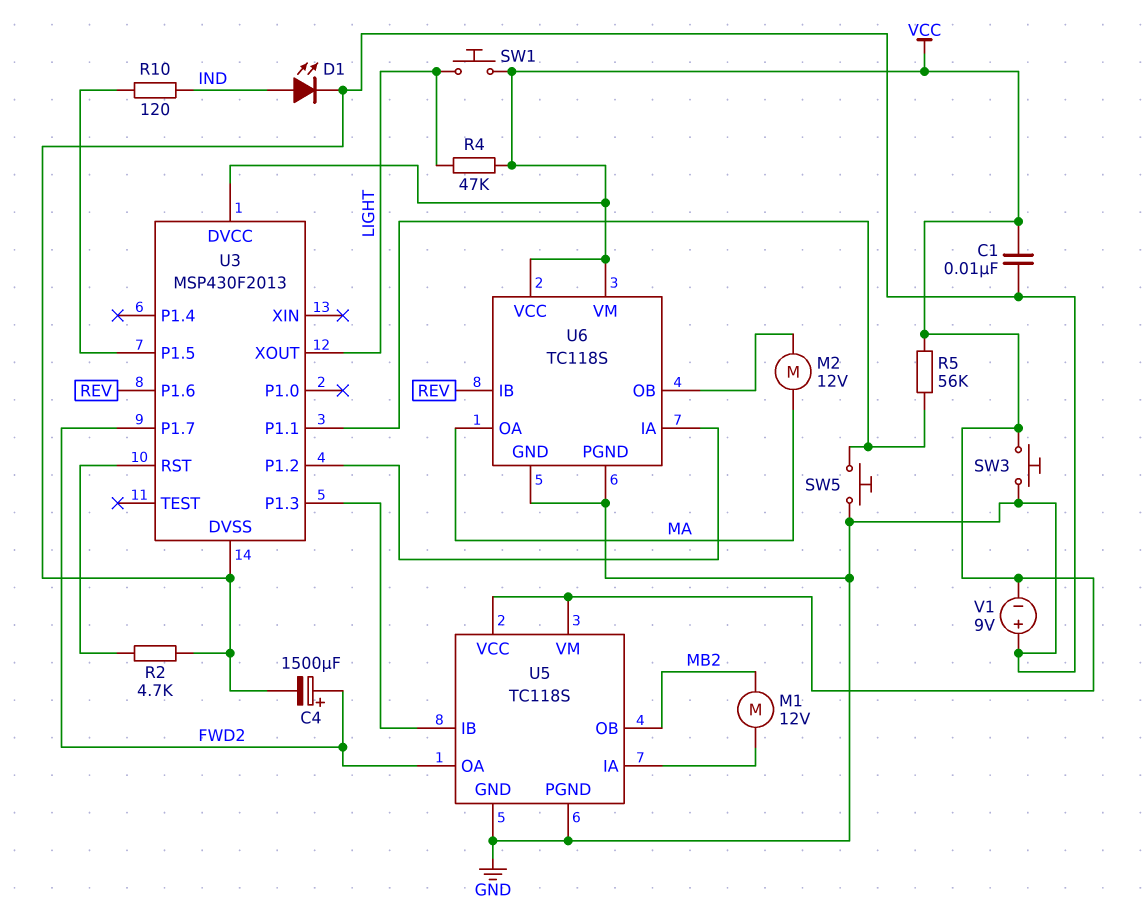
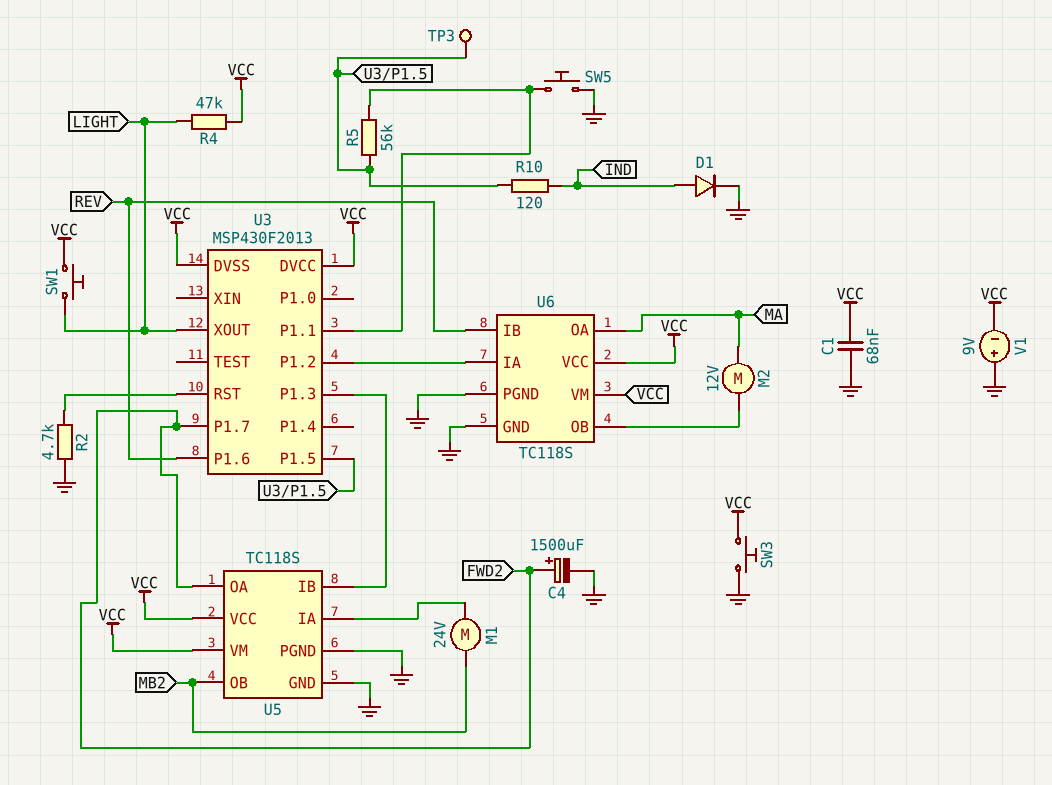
C1: 10nF (GND, VCC) -> 68nF (GND, VCC)
D1: LED (A IND, K GND) -> diode (A IND, K GND)
M1: motor 12V (MB2, U5/IA) -> motor 24V (MB2, U5/IA)
R5: 56k (U3/P1.1, VCC) -> 56k (U3/P1.1, U3/P1.5)
TP3: none -> test point (U3/P1.5)
U3 pin DVSS: GND -> VCC

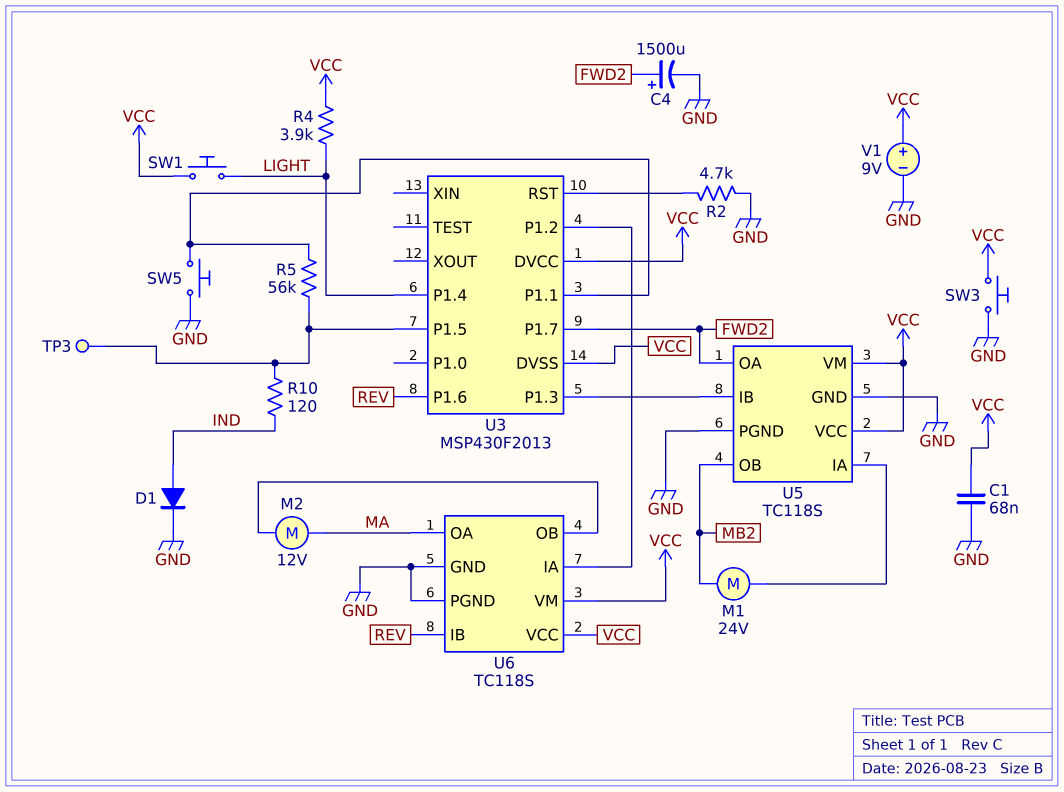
R4: 47k (LIGHT, VCC) -> 3.9k (LIGHT, VCC)
U3 pin P1.4: none -> LIGHT
U3 pin XOUT: LIGHT -> none
V1: 9V (plus GND, minus VCC) -> 9V (plus VCC, minus GND)

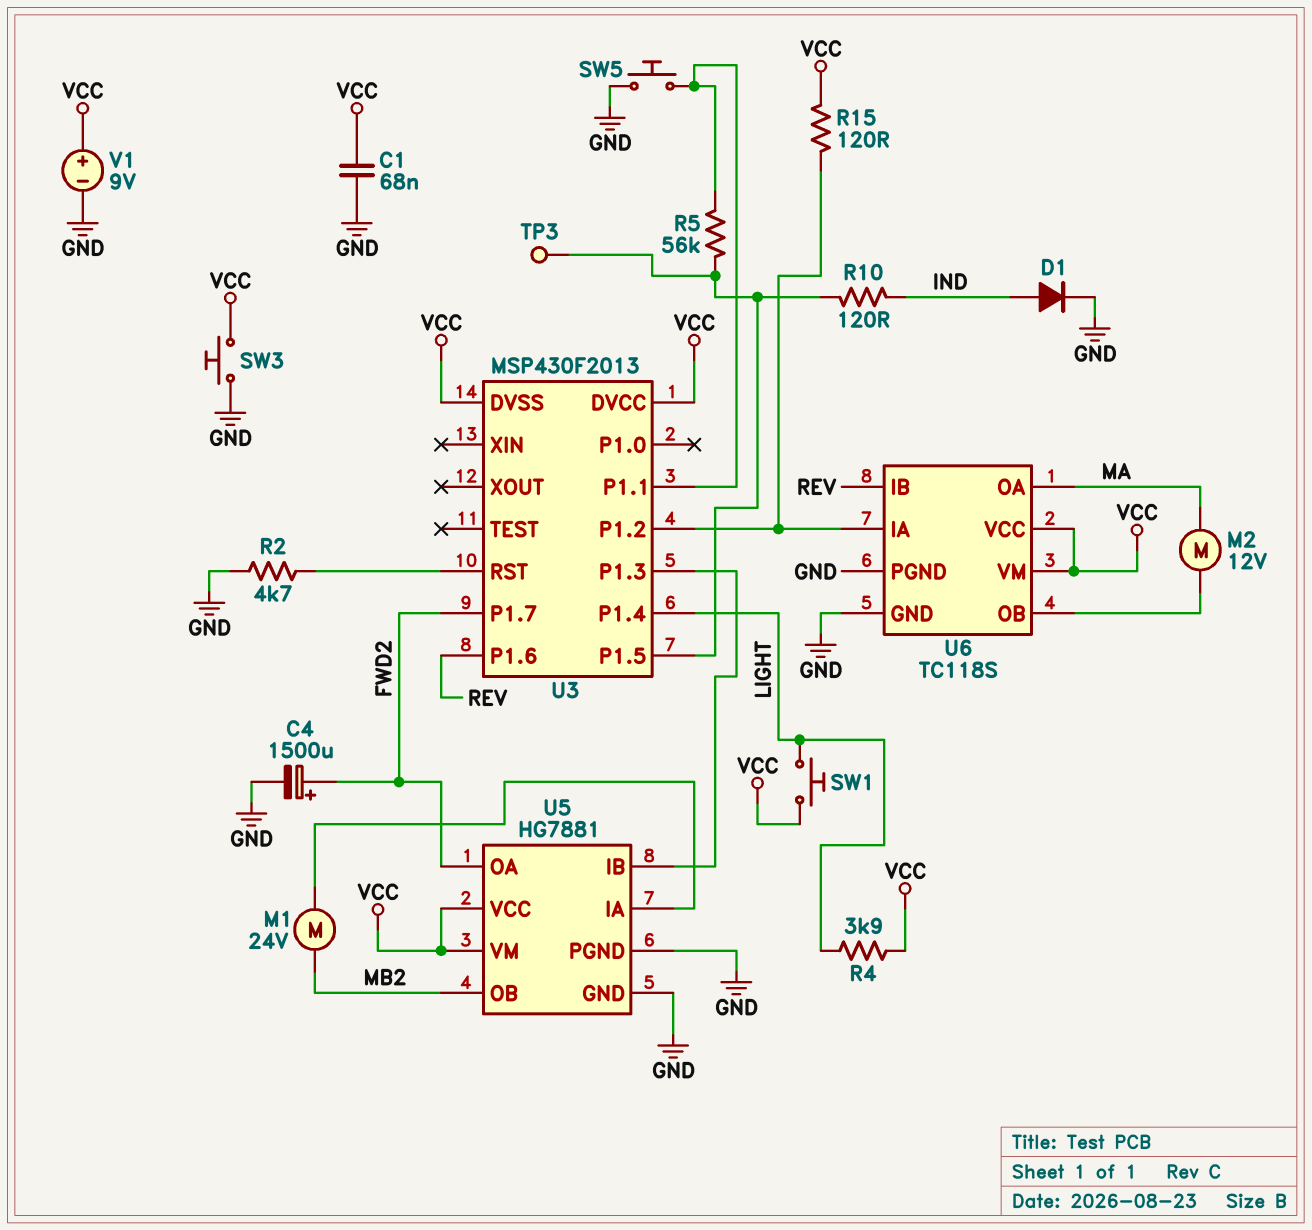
R15: none -> 120 (U3/P1.2, VCC)
U5: TC118S -> HG7881

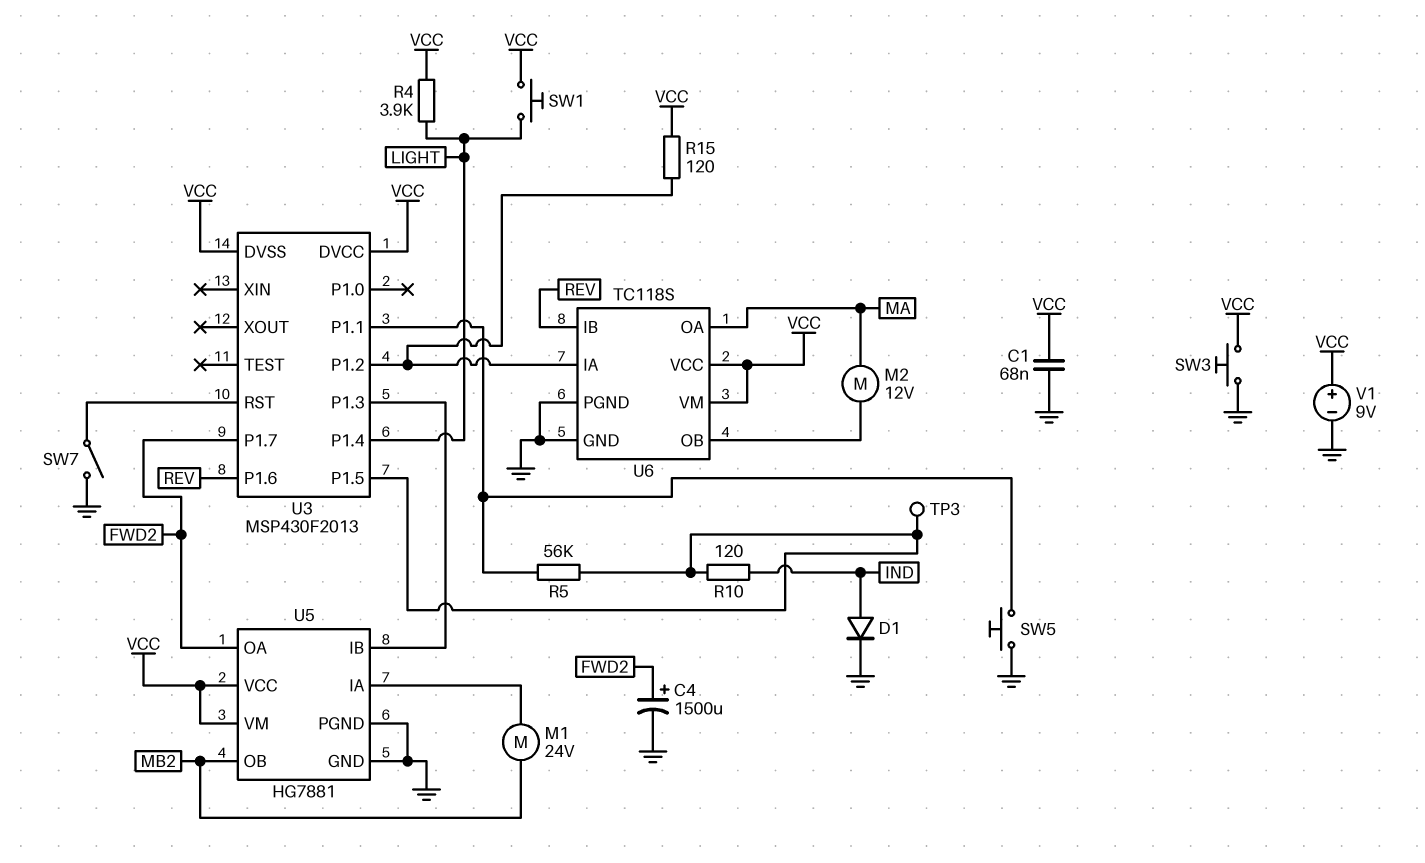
R2: 4.7k (GND, U3/RST) -> none
SW7: none -> switch (GND, U3/RST)

